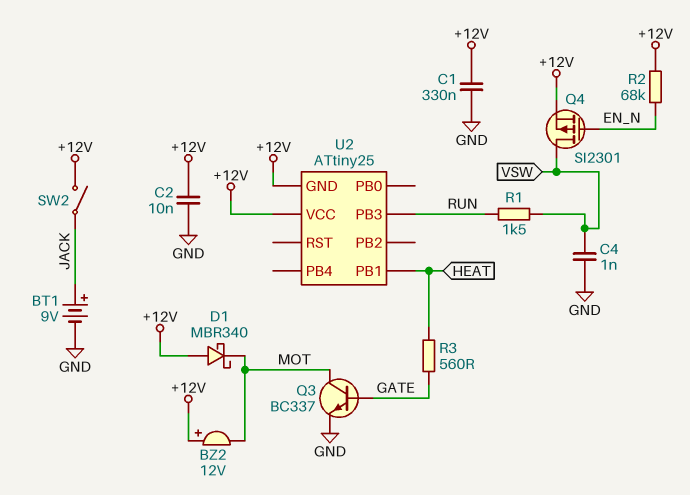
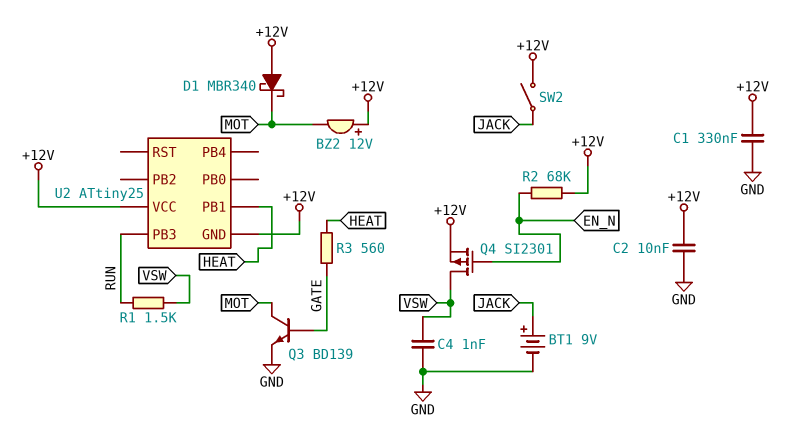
Q3: NPN BC337 (B GATE, C MOT, E GND) -> NPN BD139 (B GATE, C MOT, E GND)

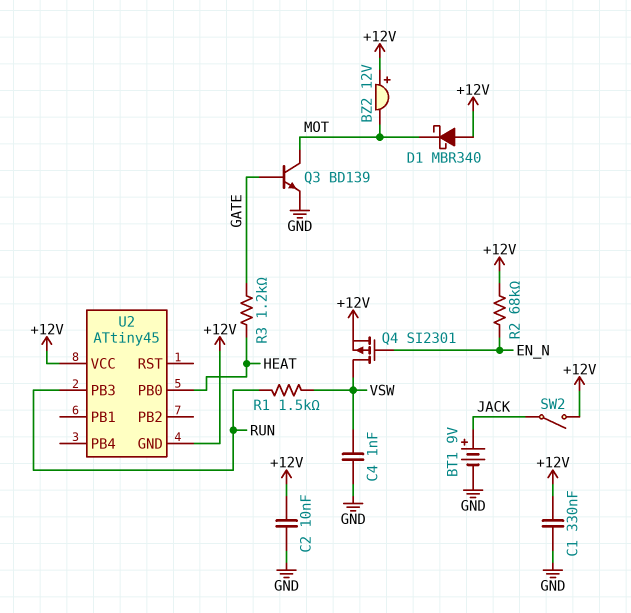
R3: 560 (GATE, HEAT) -> 1.2k (GATE, HEAT)
U2: ATtiny25 -> ATtiny45
U2 pin PB0: none -> HEAT
U2 pin PB1: HEAT -> none

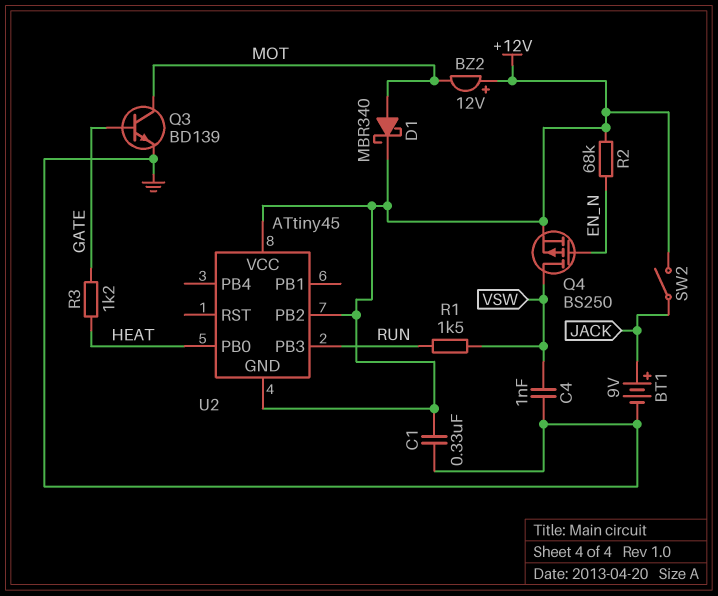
C2: 10nF (+12V, GND) -> none
D1: schottky MBR340 (A +12V, K MOT) -> schottky MBR340 (A MOT, K +12V)
Q4: PMOS SI2301 (G EN_N, D VSW, S +12V) -> PMOS BS250 (G EN_N, D VSW, S +12V)
U2 pin PB2: none -> +12V

